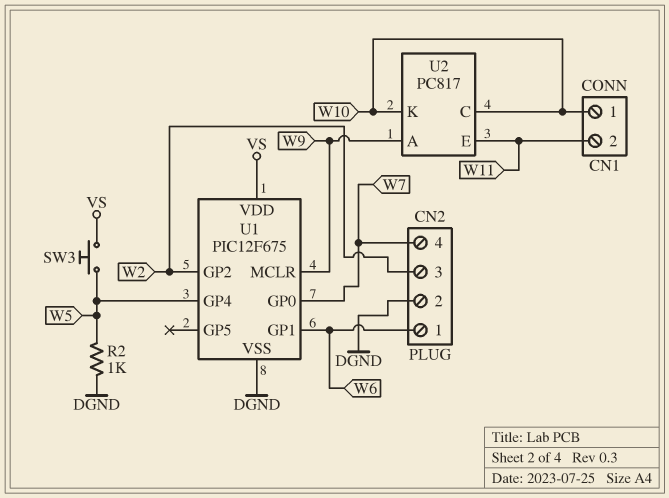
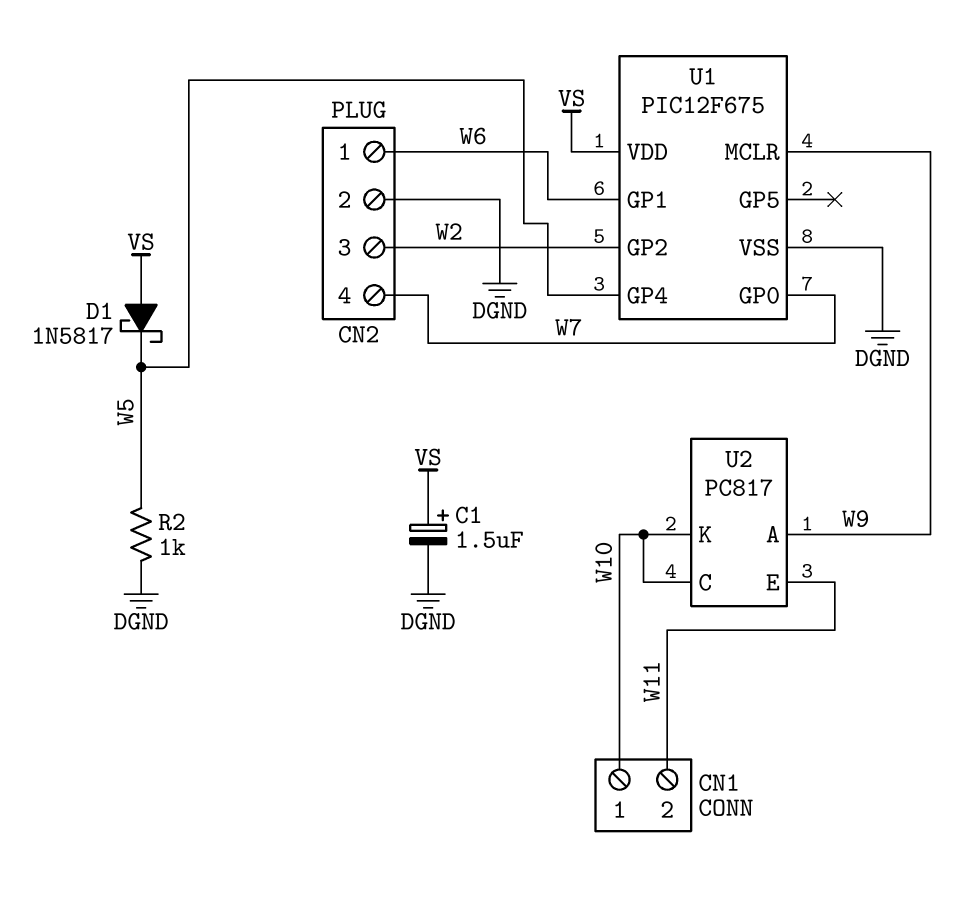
C1: none -> 1.5uF (plus VS, minus DGND)
D1: none -> schottky 1N5817 (A VS, K W5)
SW3: button (VS, W5) -> none

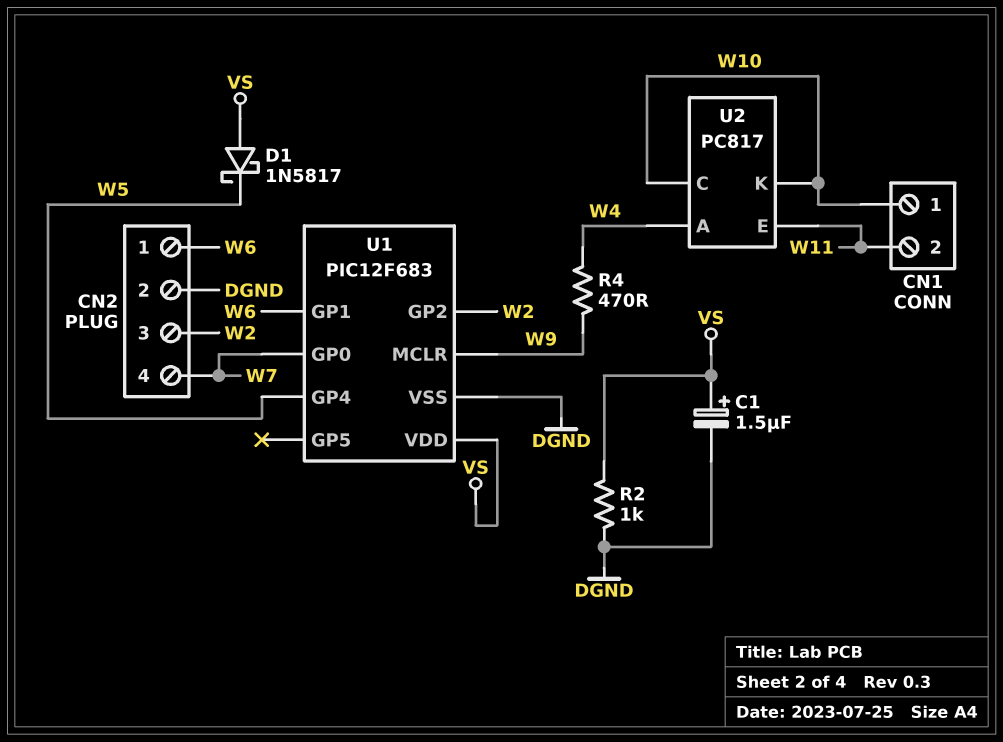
R2: 1k (DGND, W5) -> 1k (DGND, VS)
R4: none -> 470 (W4, W9)
U1: PIC12F675 -> PIC12F683
U2 pin A: W9 -> W4

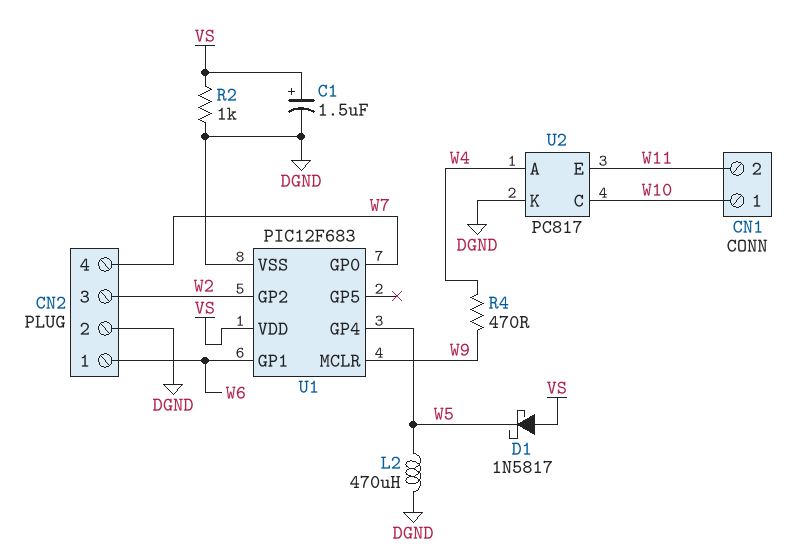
L2: none -> 470uH (DGND, W5)
U2 pin K: W10 -> DGND

